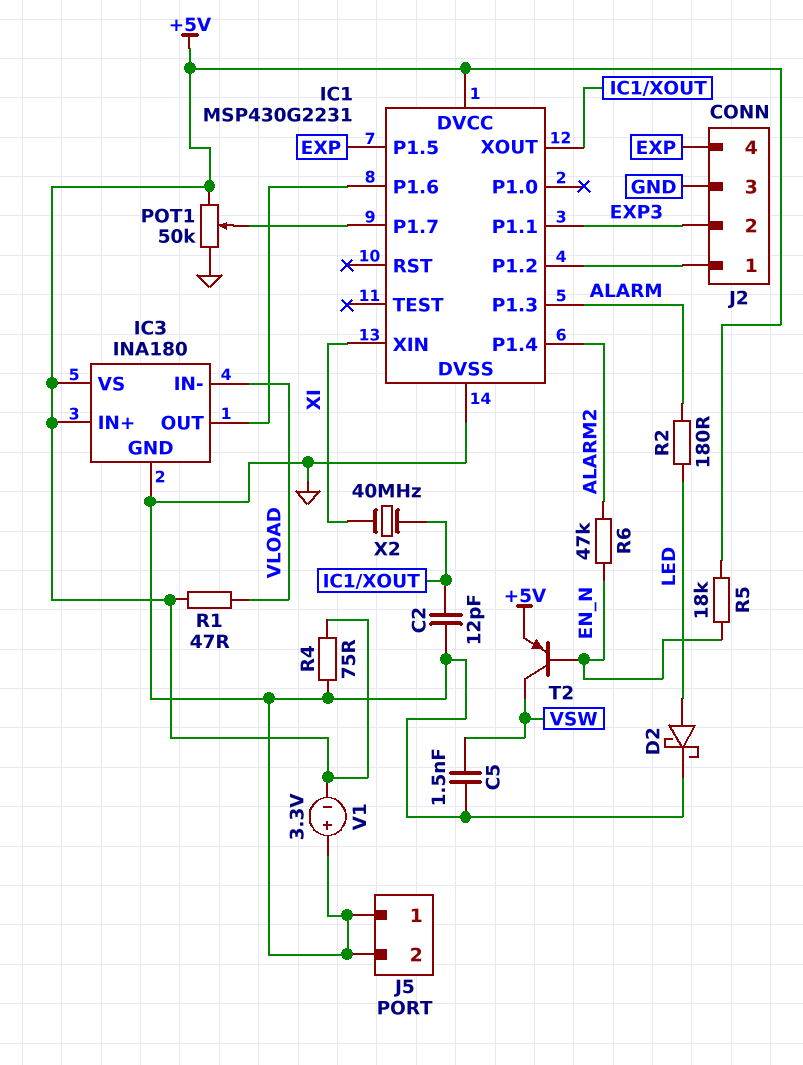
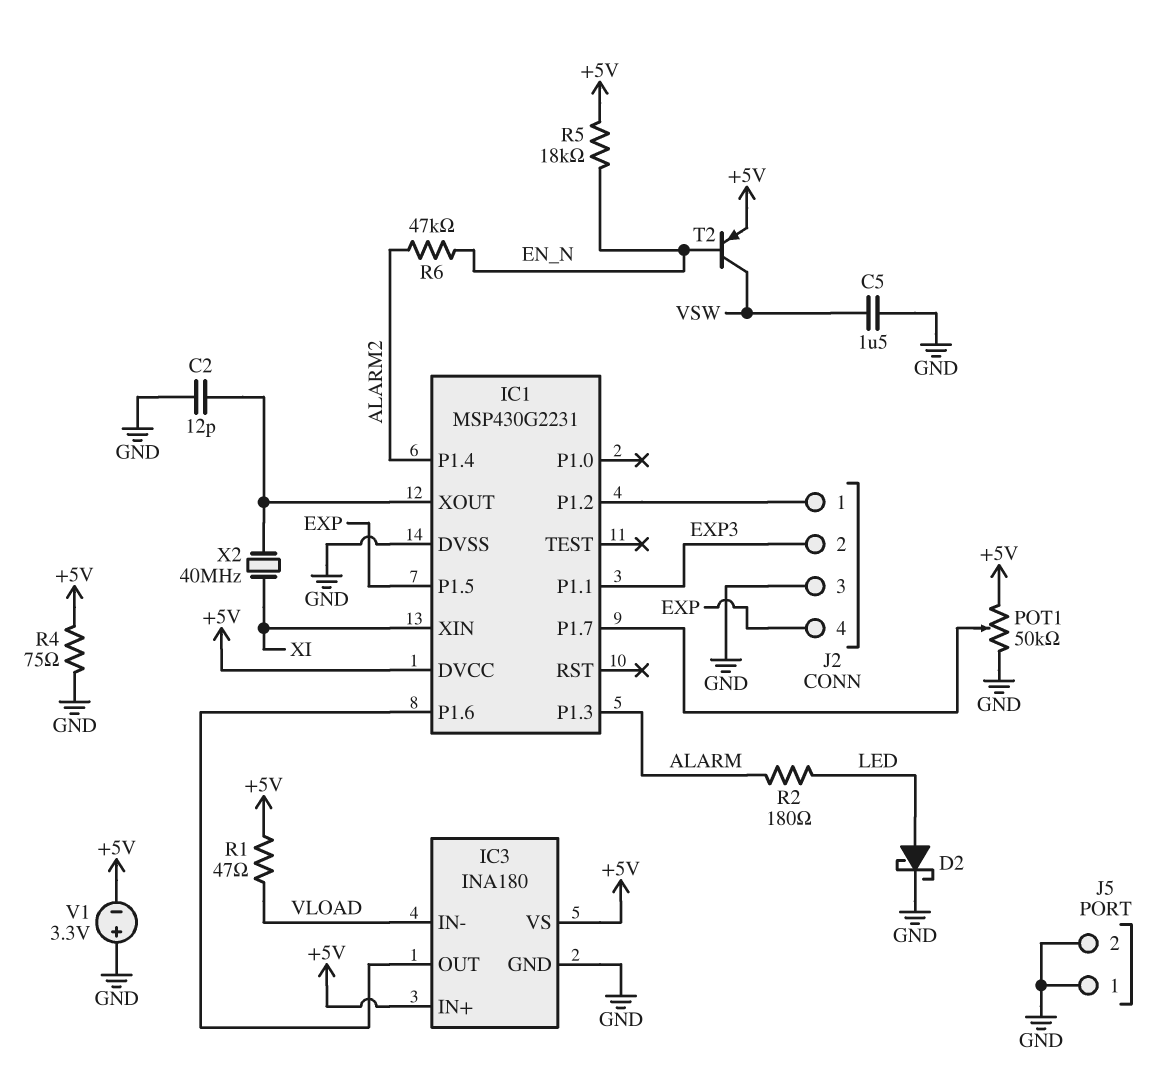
C5: 1.5nF (GND, VSW) -> 1.5uF (GND, VSW)

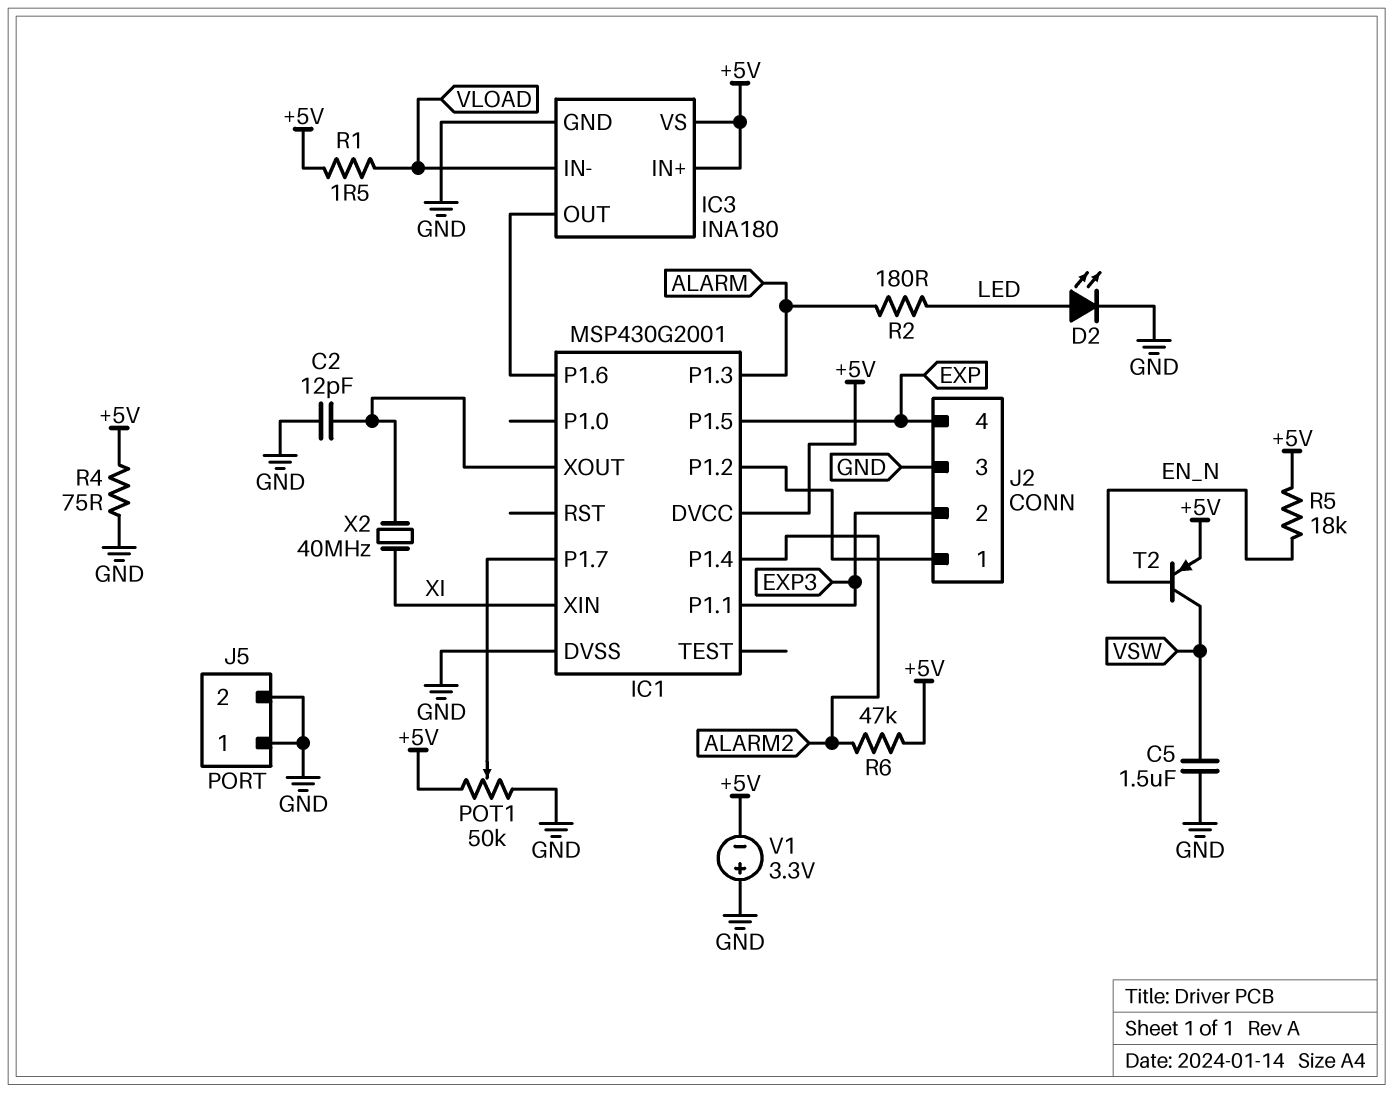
D2: schottky (A LED, K GND) -> LED (A LED, K GND)
IC1: MSP430G2231 -> MSP430G2001
R1: 47 (+5V, VLOAD) -> 1.5 (+5V, VLOAD)
R6: 47k (ALARM2, EN_N) -> 47k (+5V, ALARM2)

